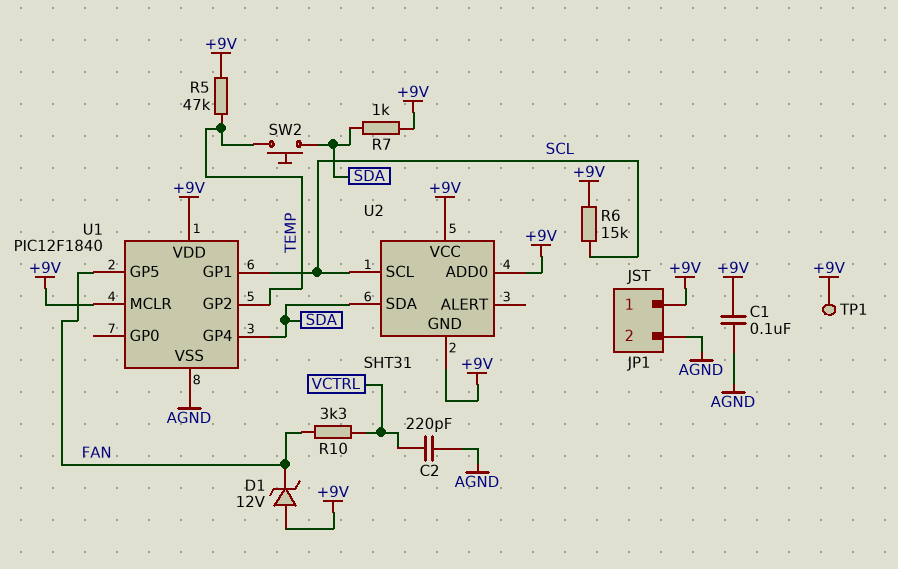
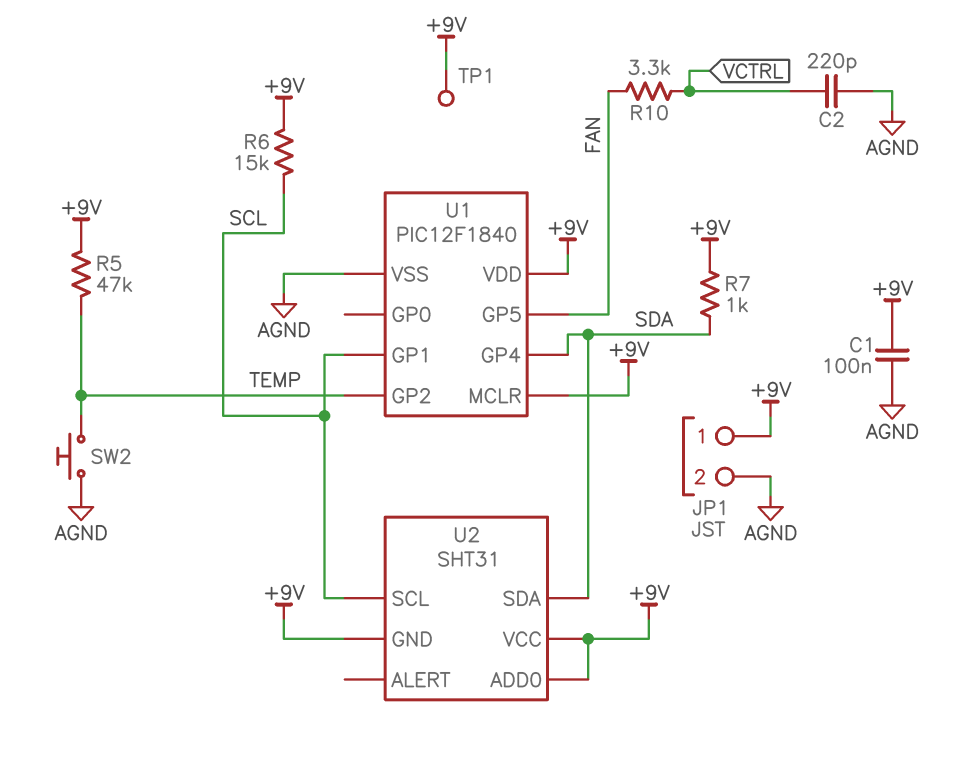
D1: zener 12V (A +9V, K FAN) -> none
SW2: button (SDA, TEMP) -> button (AGND, TEMP)

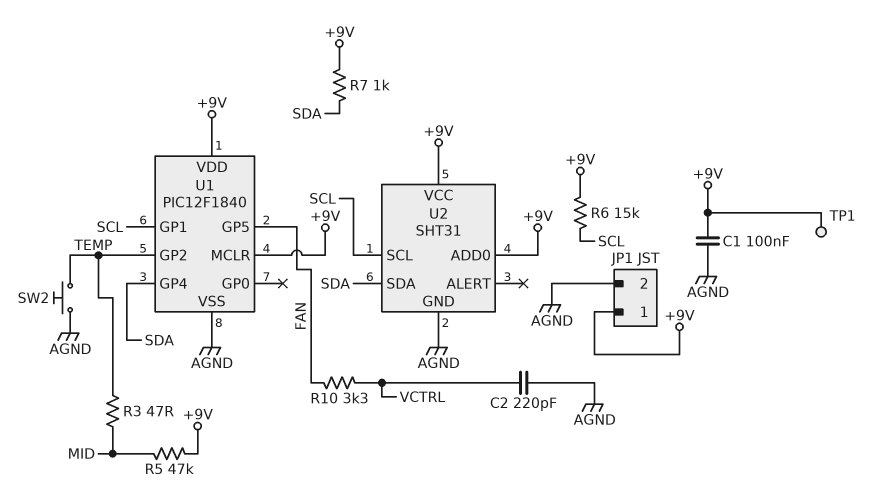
R3: none -> 47 (MID, TEMP)
R5: 47k (+9V, TEMP) -> 47k (+9V, MID)
U2 pin GND: +9V -> AGND

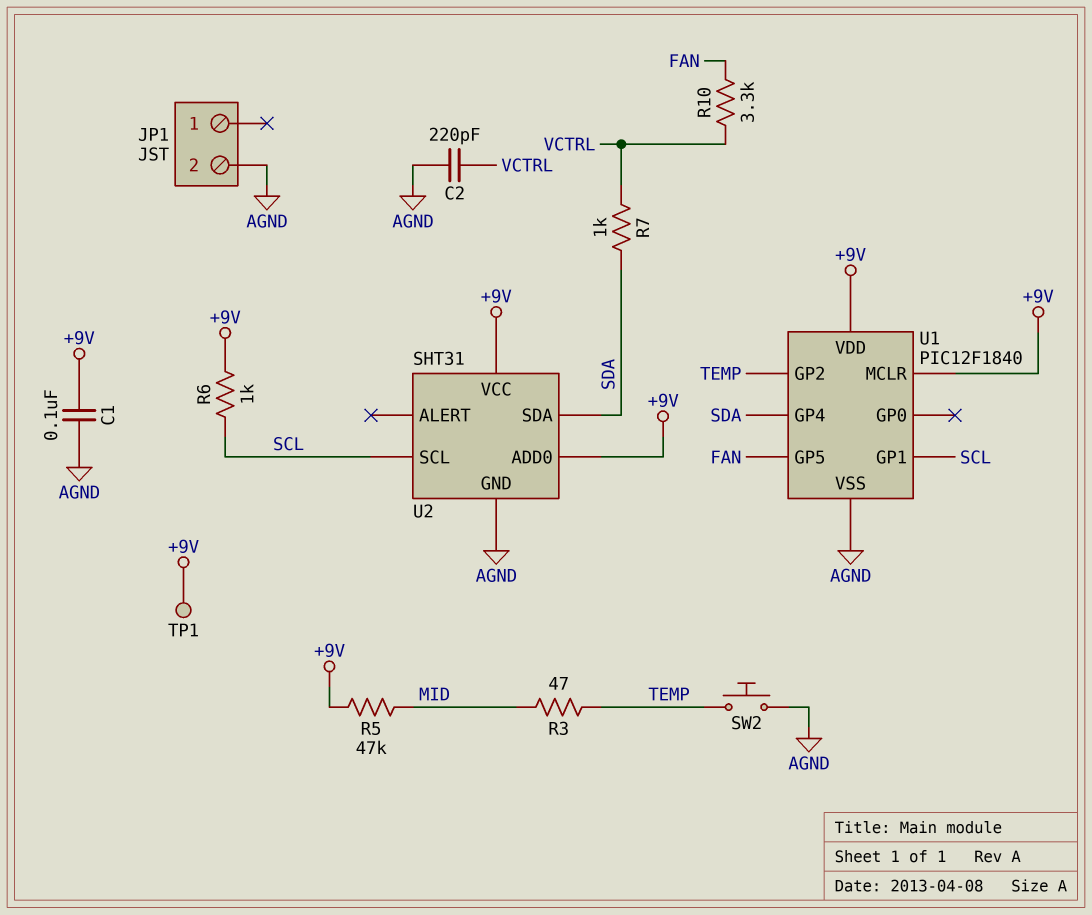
JP1 pin 1: +9V -> none
R6: 15k (+9V, SCL) -> 1k (+9V, SCL)
R7: 1k (+9V, SDA) -> 1k (SDA, VCTRL)

